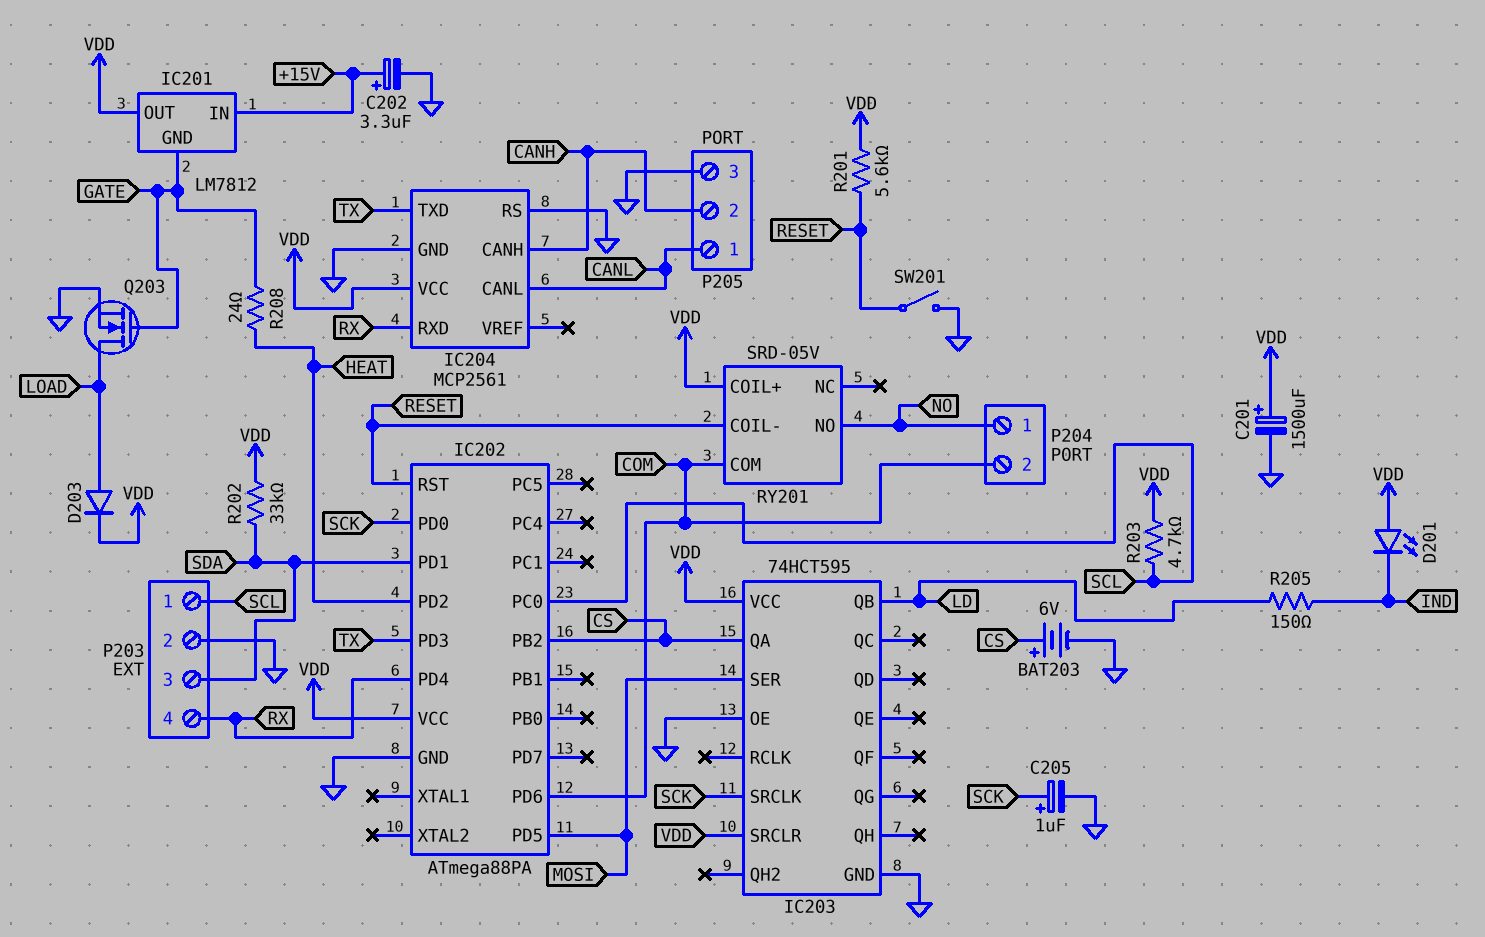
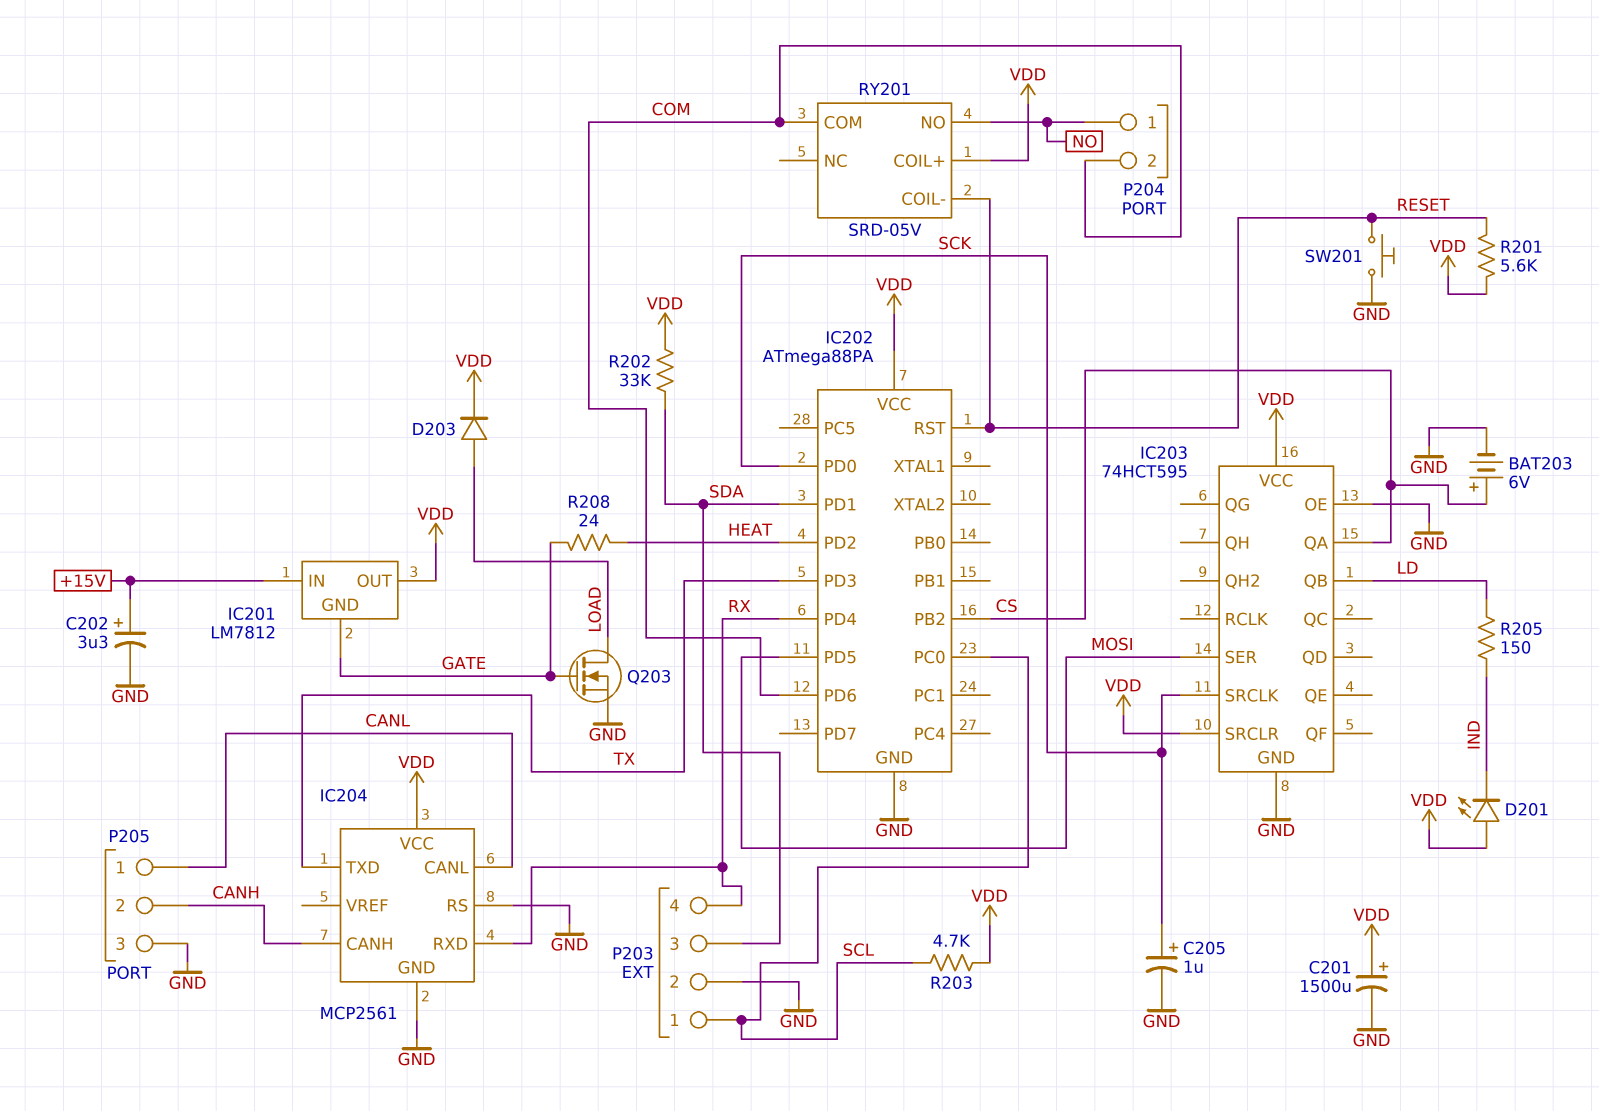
SW201: switch (GND, RESET) -> button (GND, RESET)

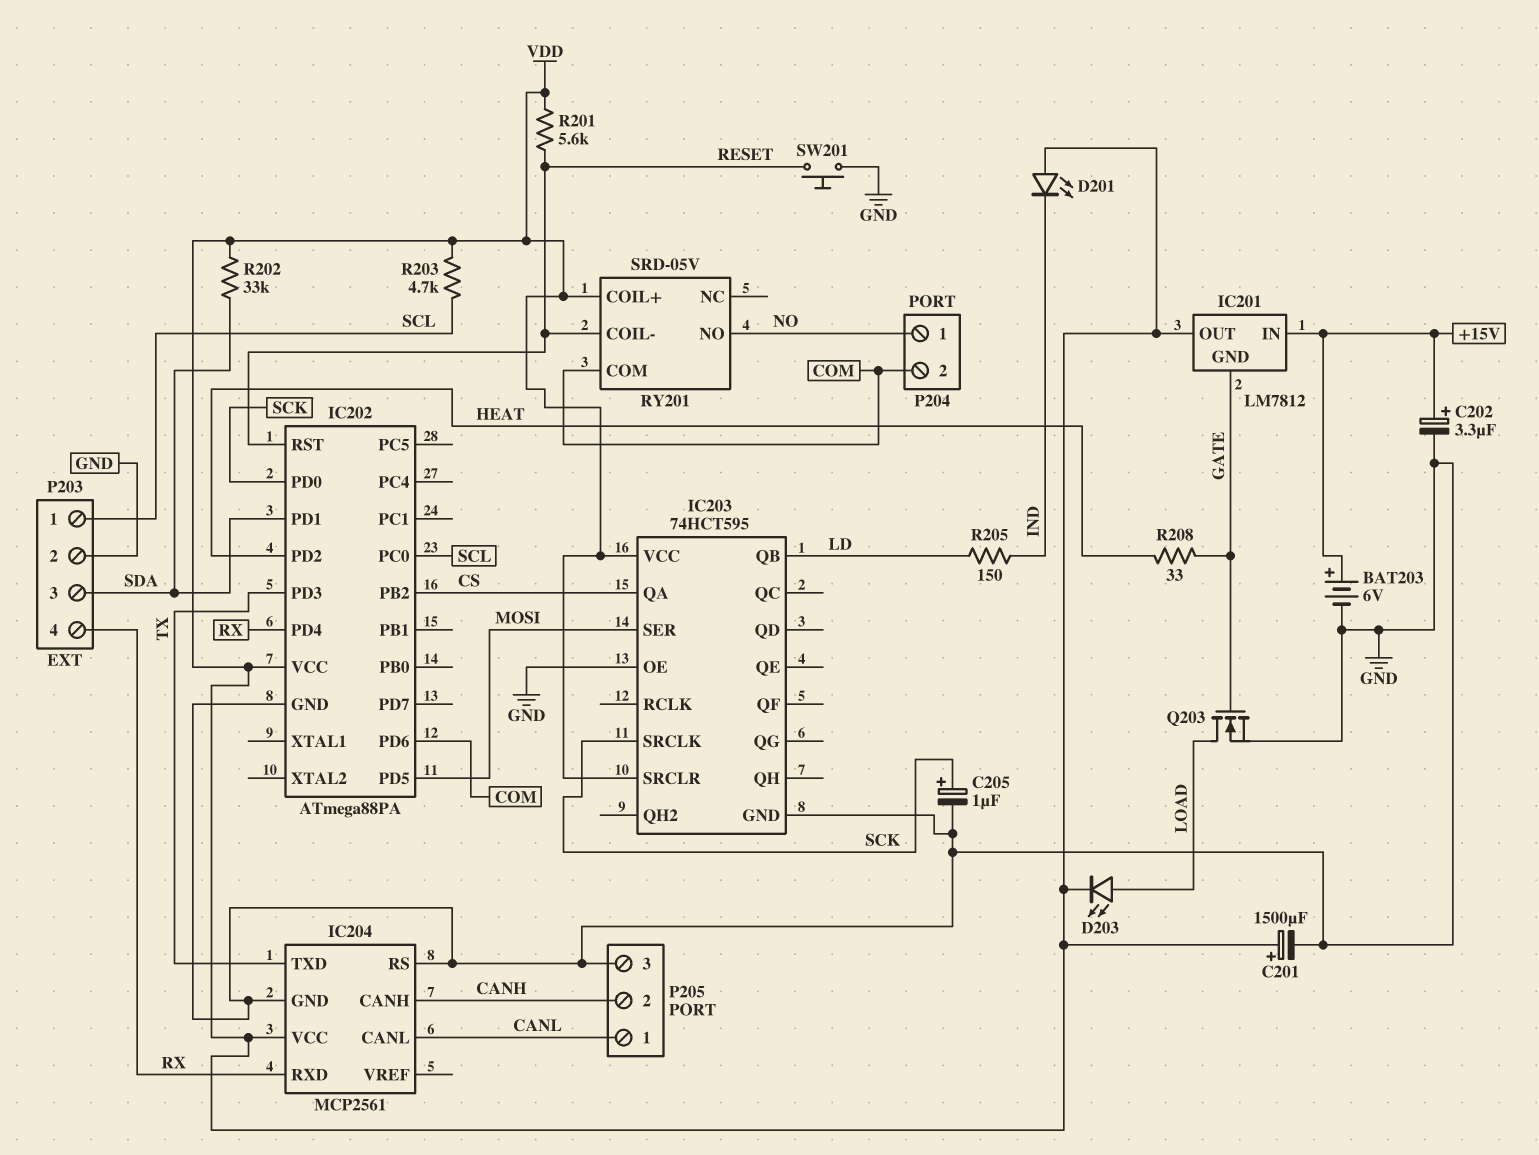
BAT203: 6V (plus CS, minus GND) -> 6V (plus +15V, minus GND)
D203: diode (A LOAD, K VDD) -> LED (A LOAD, K VDD)
R208: 24 (GATE, HEAT) -> 33 (GATE, HEAT)

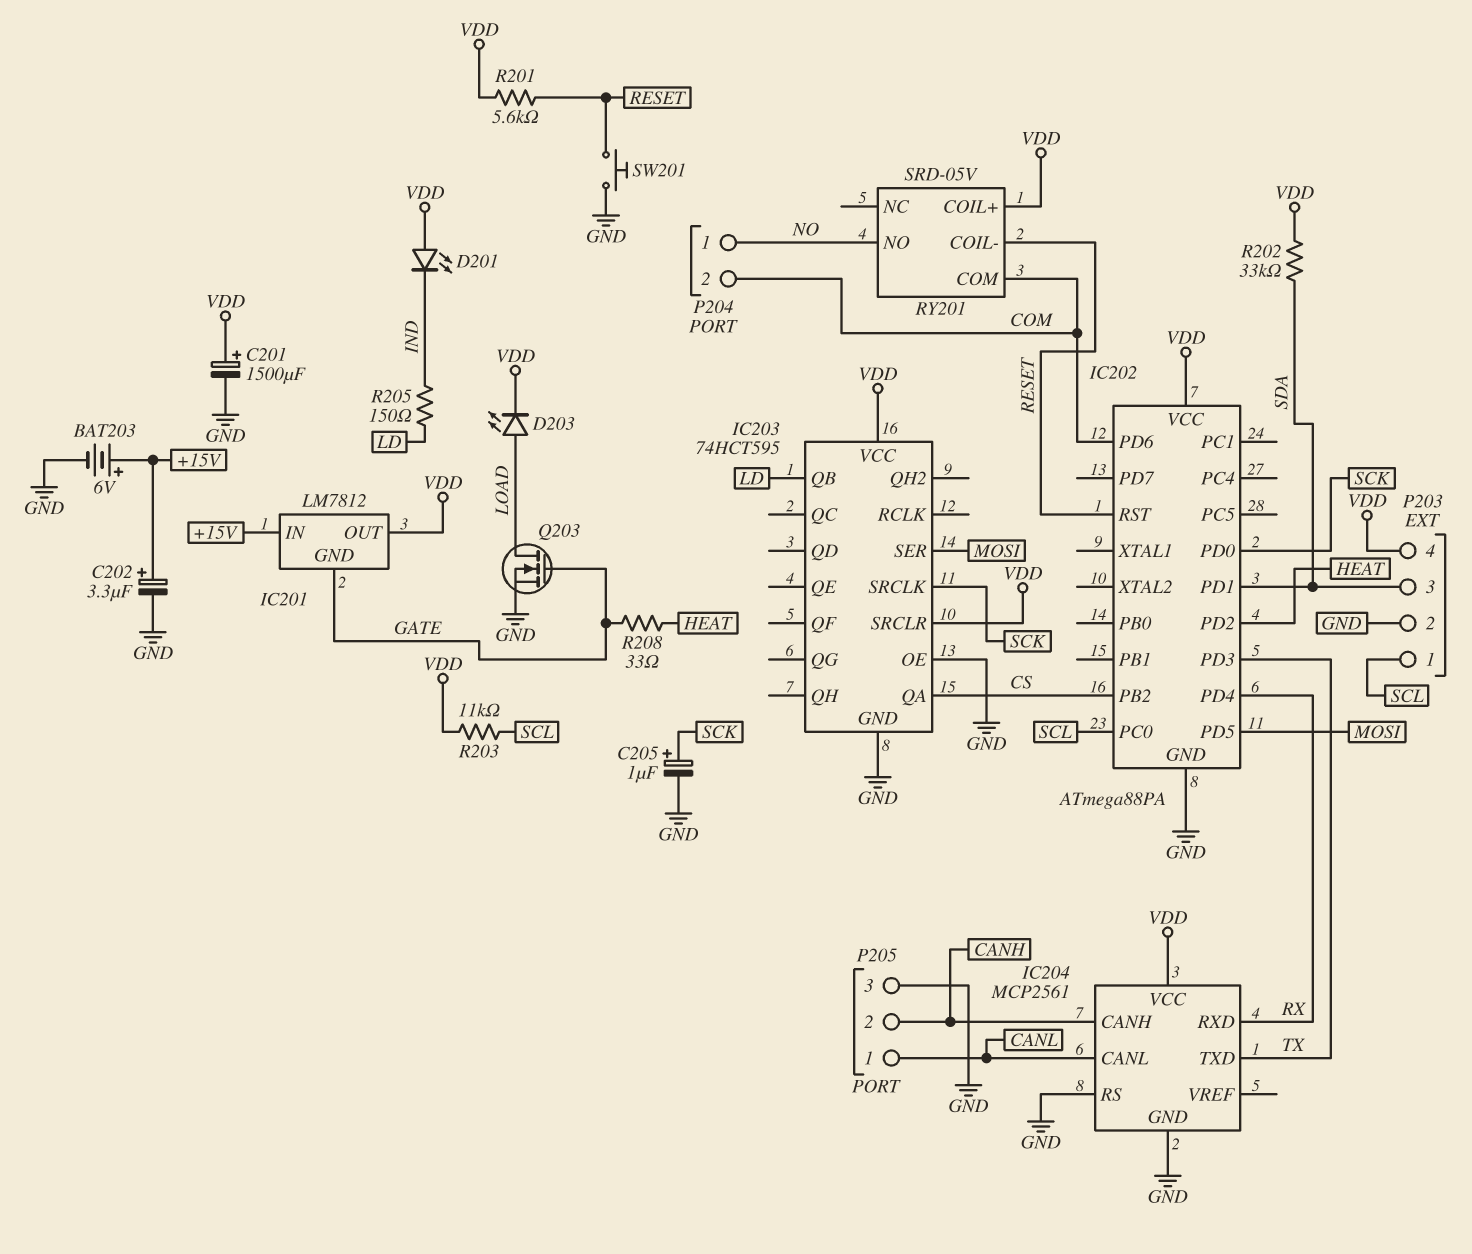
P203 pin 4: RX -> VDD
R203: 4.7k (SCL, VDD) -> 11k (SCL, VDD)

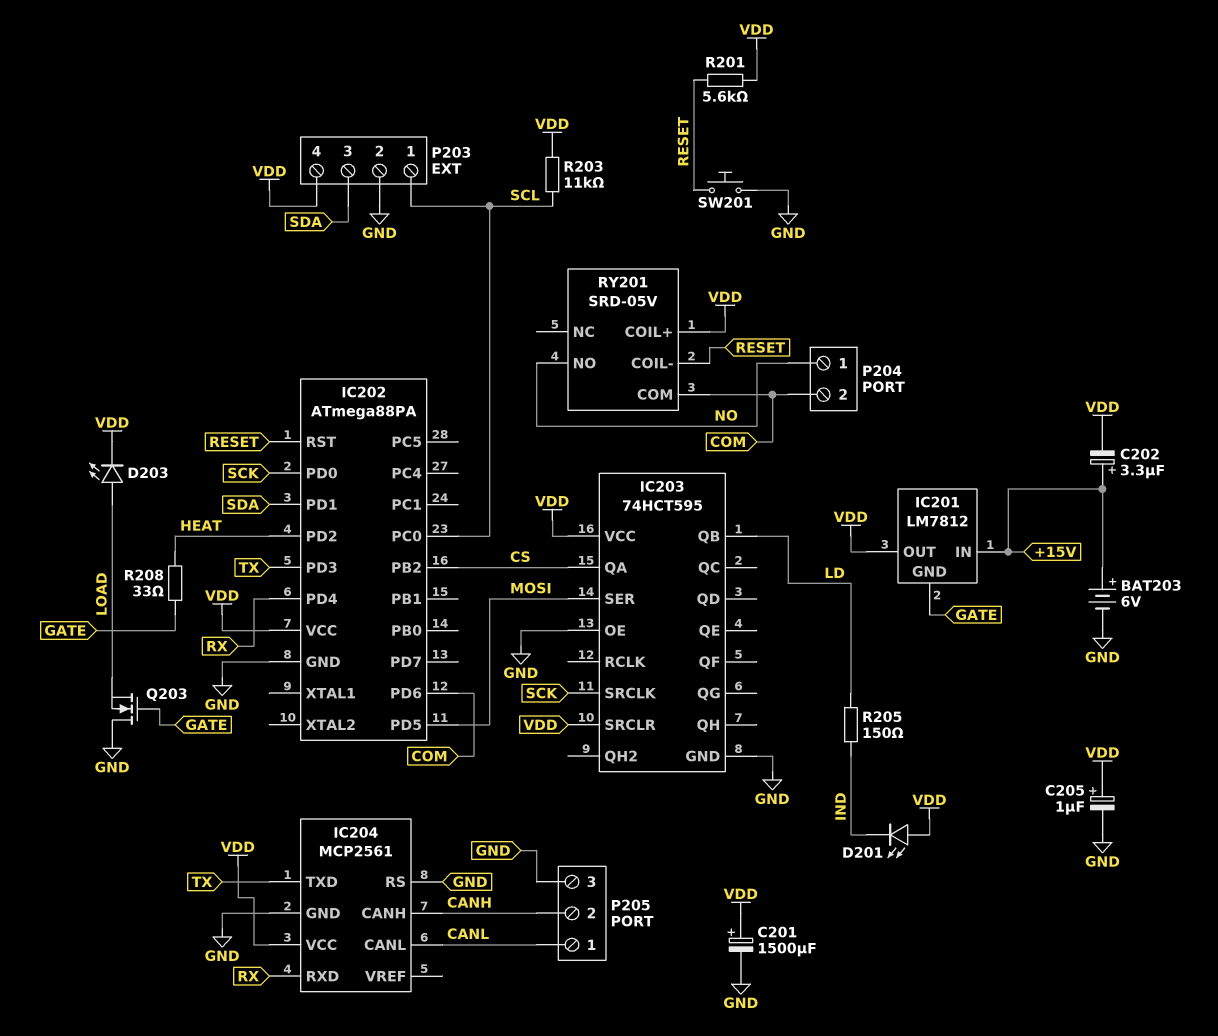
C202: 3.3uF (plus +15V, minus GND) -> 3.3uF (plus +15V, minus VDD)
C205: 1uF (plus SCK, minus GND) -> 1uF (plus VDD, minus GND)
Q203: NMOS (G GATE, D LOAD, S GND) -> NMOS (G GATE, D GND, S LOAD)
R202: 33k (SDA, VDD) -> none

